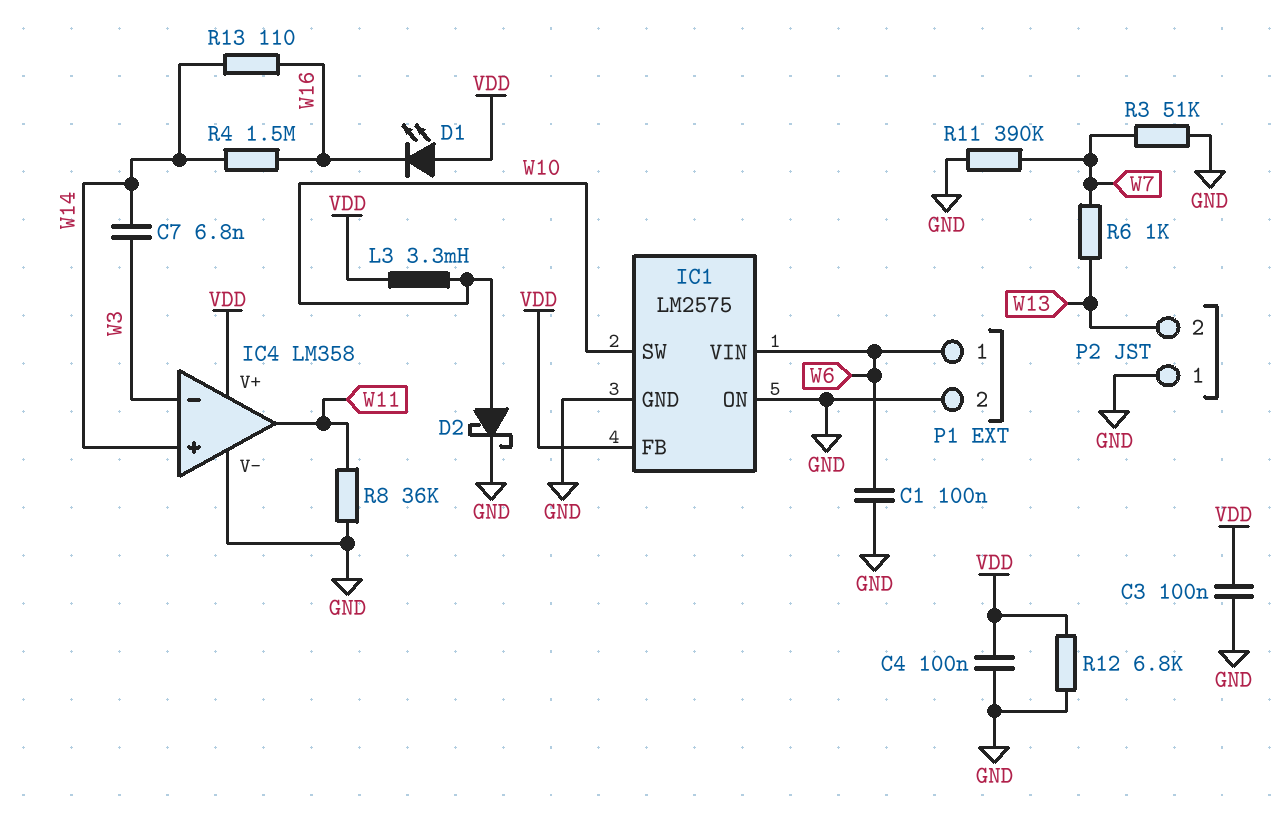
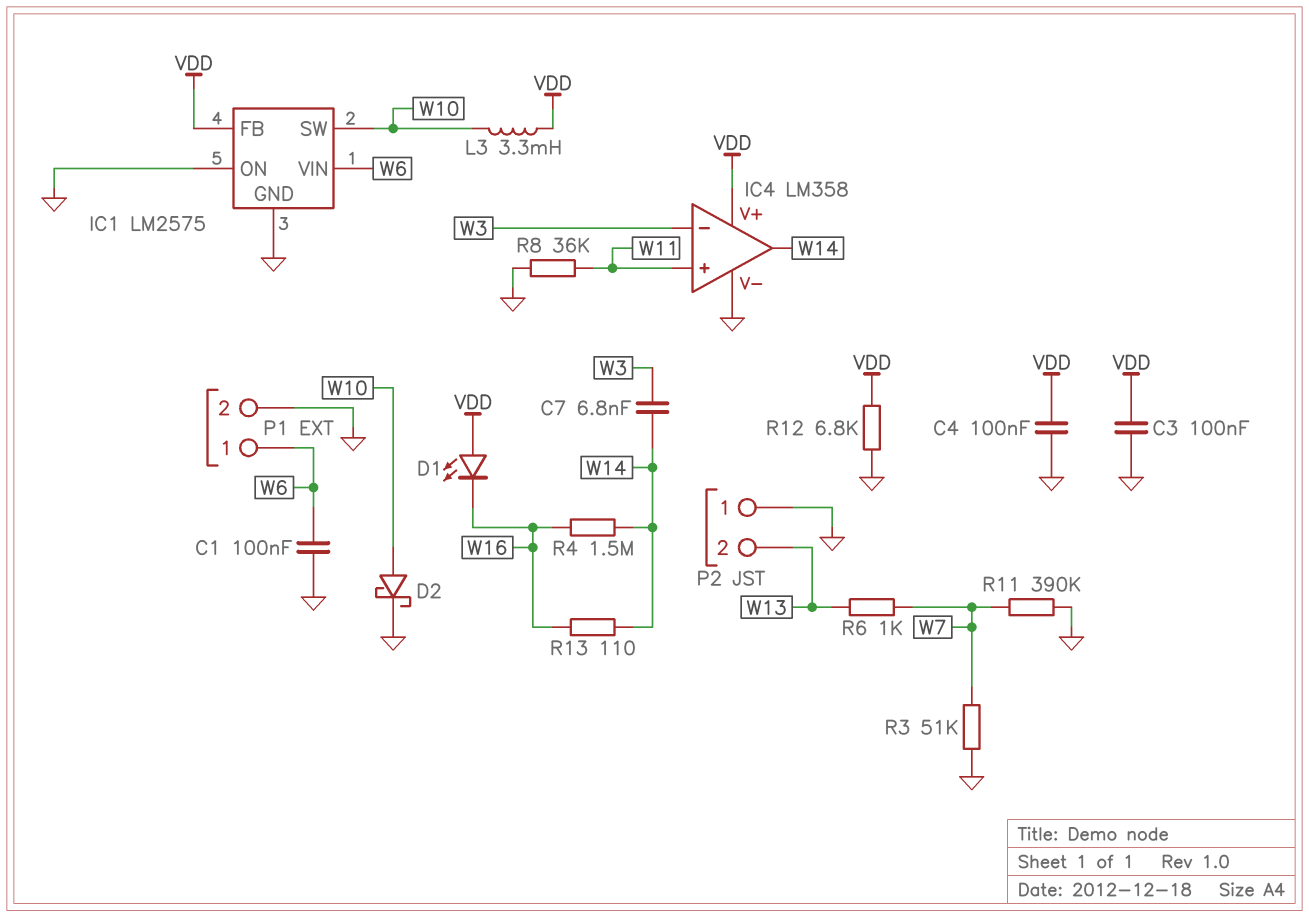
IC4 pin in+: W14 -> W11
IC4 pin out: W11 -> W14

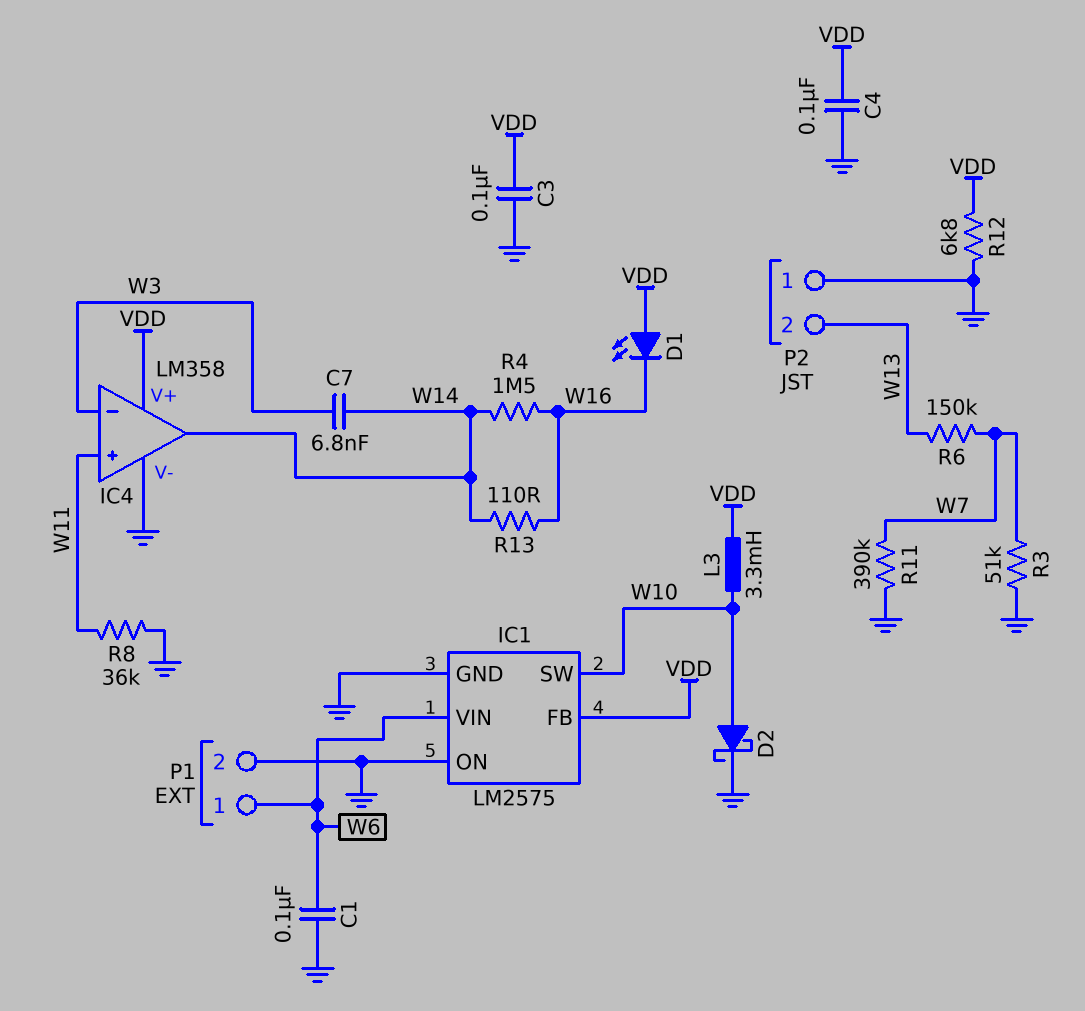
R6: 1k (W7, W13) -> 150k (W7, W13)

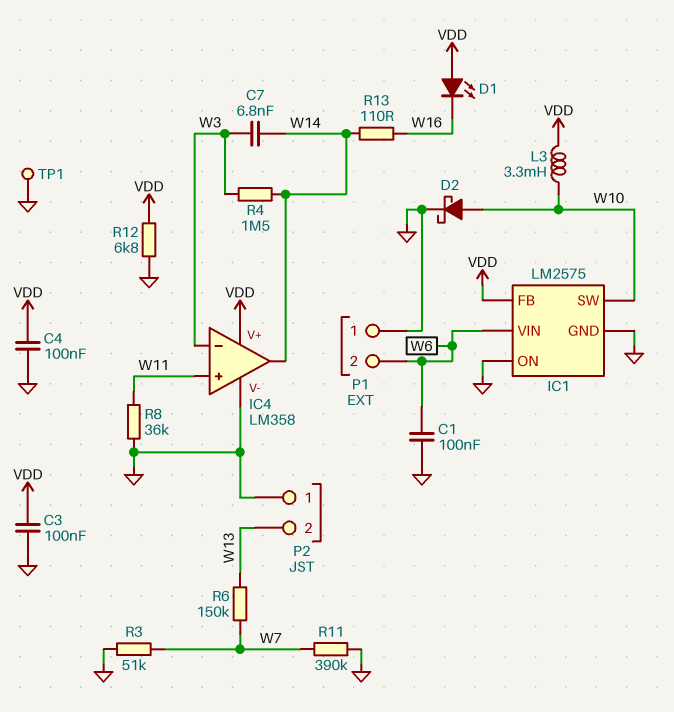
P1 pin 1: W6 -> GND
P1 pin 2: GND -> W6
R4: 1.5M (W14, W16) -> 1.5M (W3, W14)
TP1: none -> test point (GND)

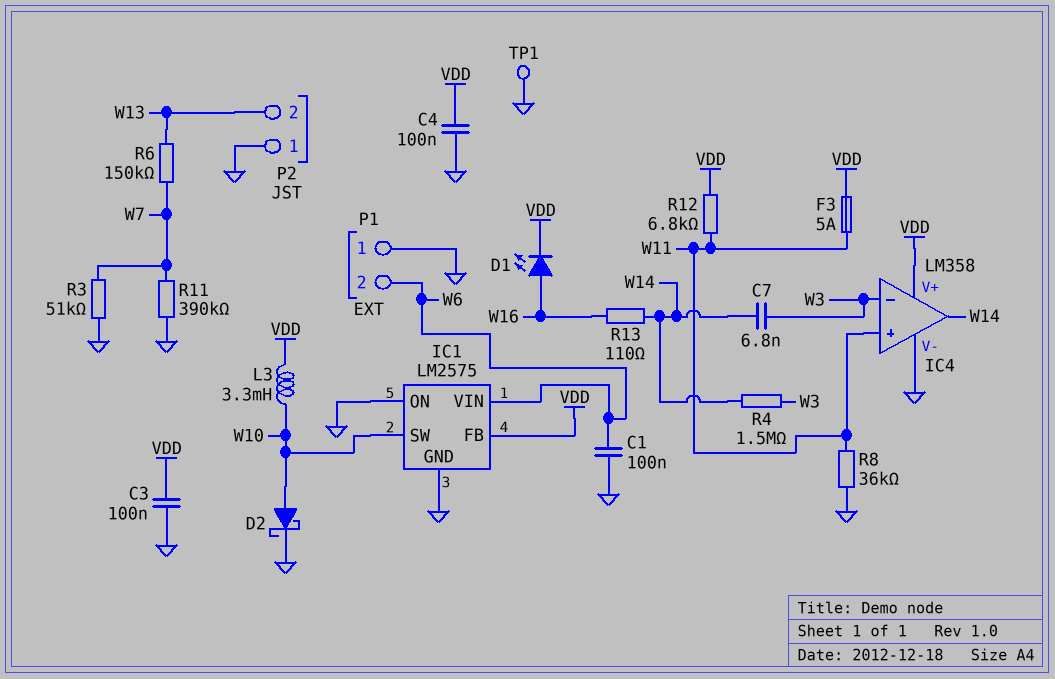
D1: LED (A VDD, K W16) -> LED (A W16, K VDD)
F3: none -> 5A (VDD, W11)
R12: 6.8k (GND, VDD) -> 6.8k (VDD, W11)

